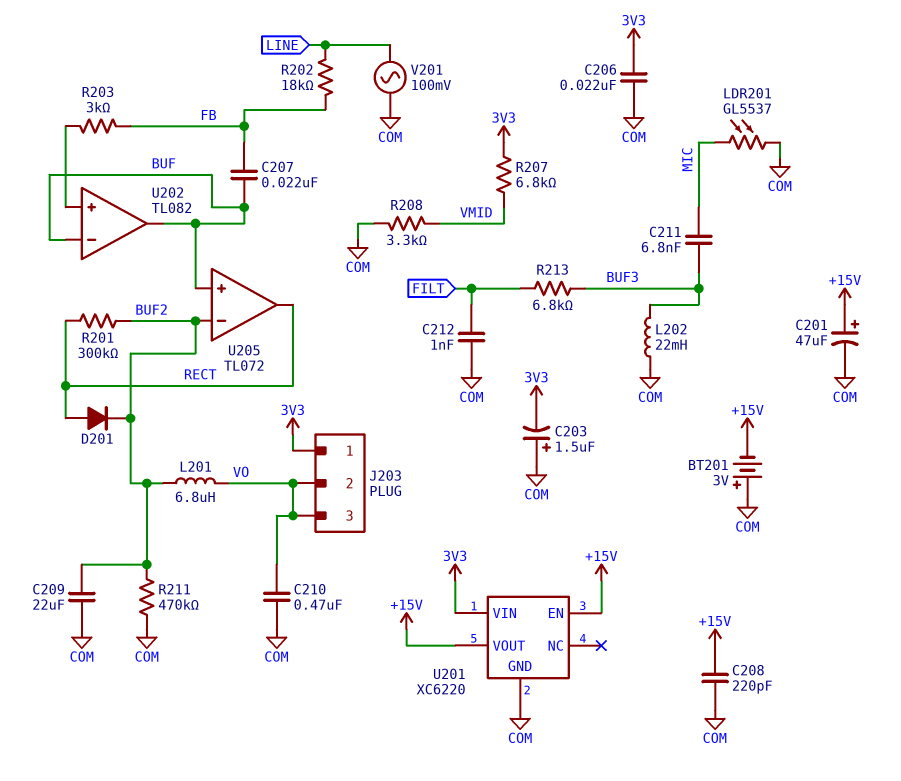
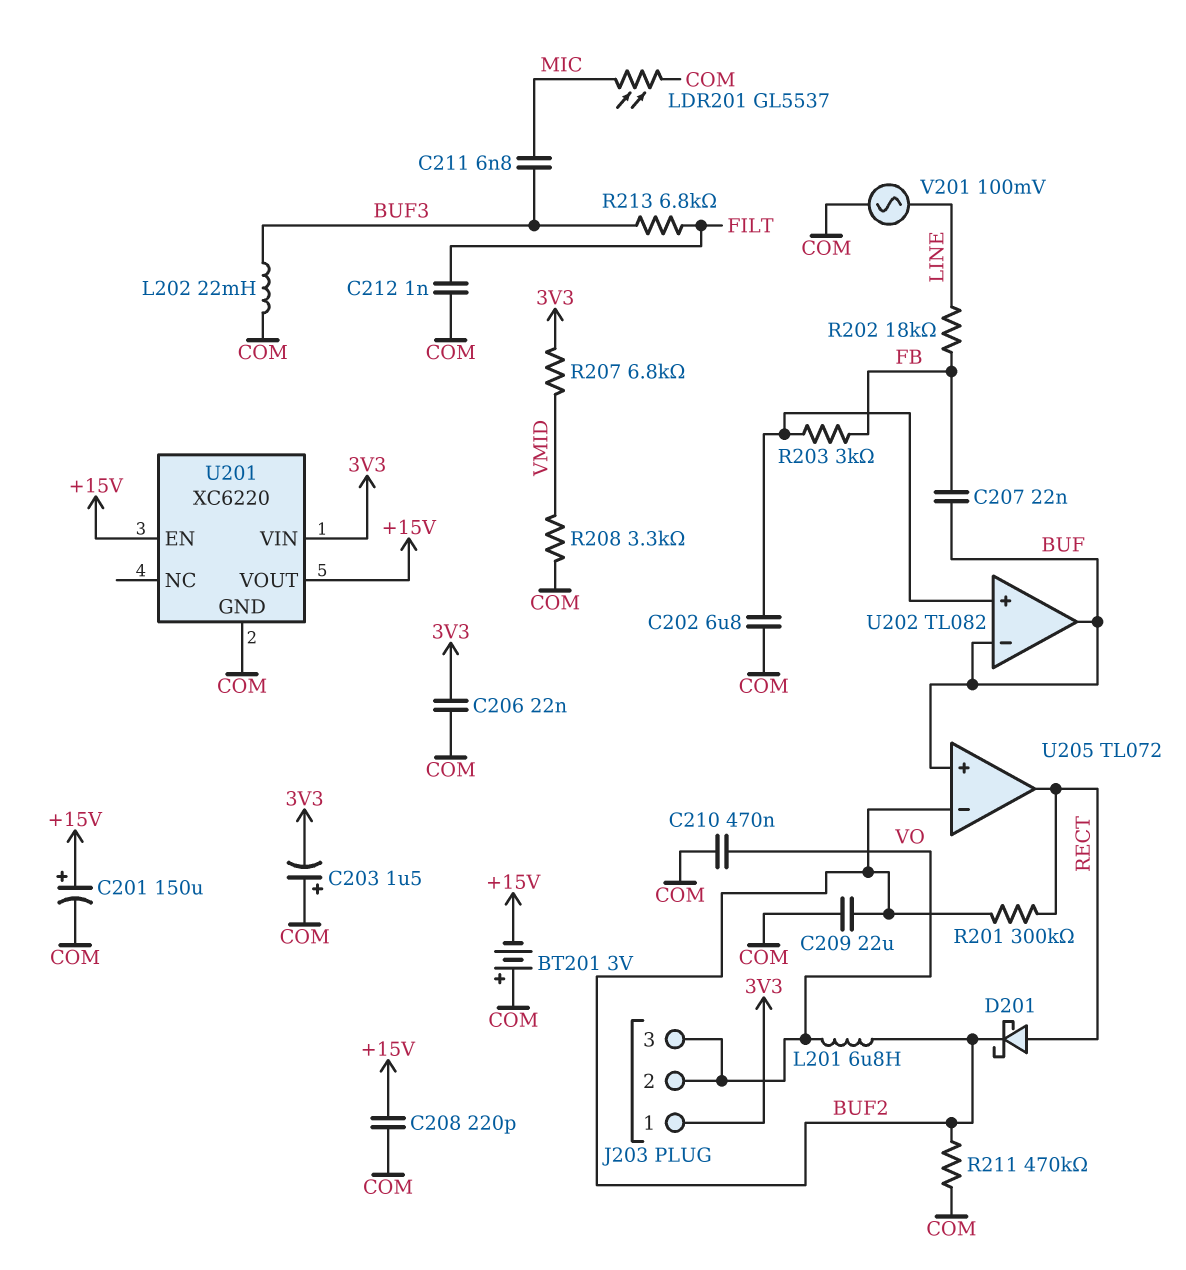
C201: 47uF (plus +15V, minus COM) -> 150uF (plus +15V, minus COM)
C202: none -> 6.8uF (COM, U202/in+)
D201: diode (A RECT, K BUF2) -> schottky (A RECT, K BUF2)

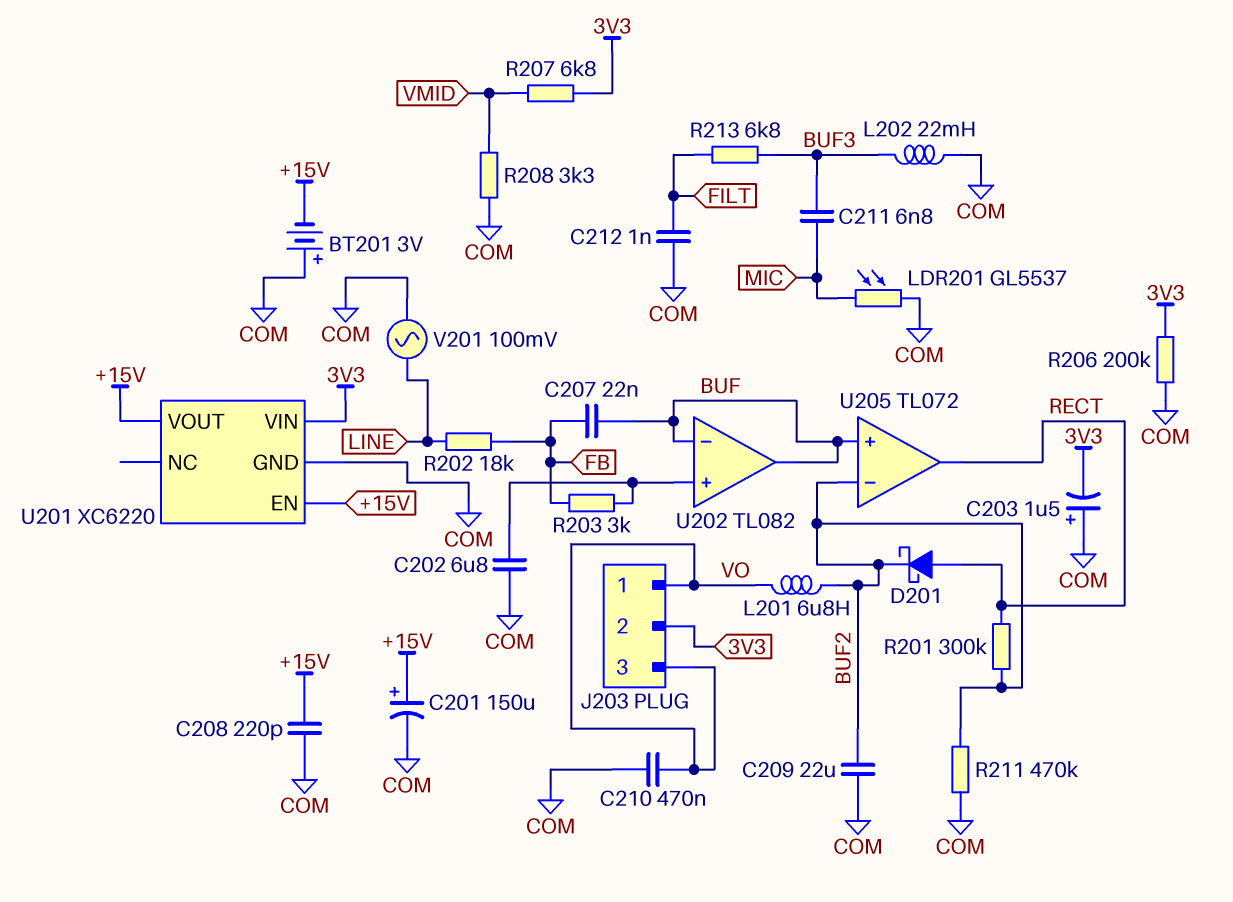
C206: 22nF (3V3, COM) -> none
J203 pin 1: 3V3 -> VO
J203 pin 2: VO -> 3V3
R206: none -> 200k (3V3, COM)

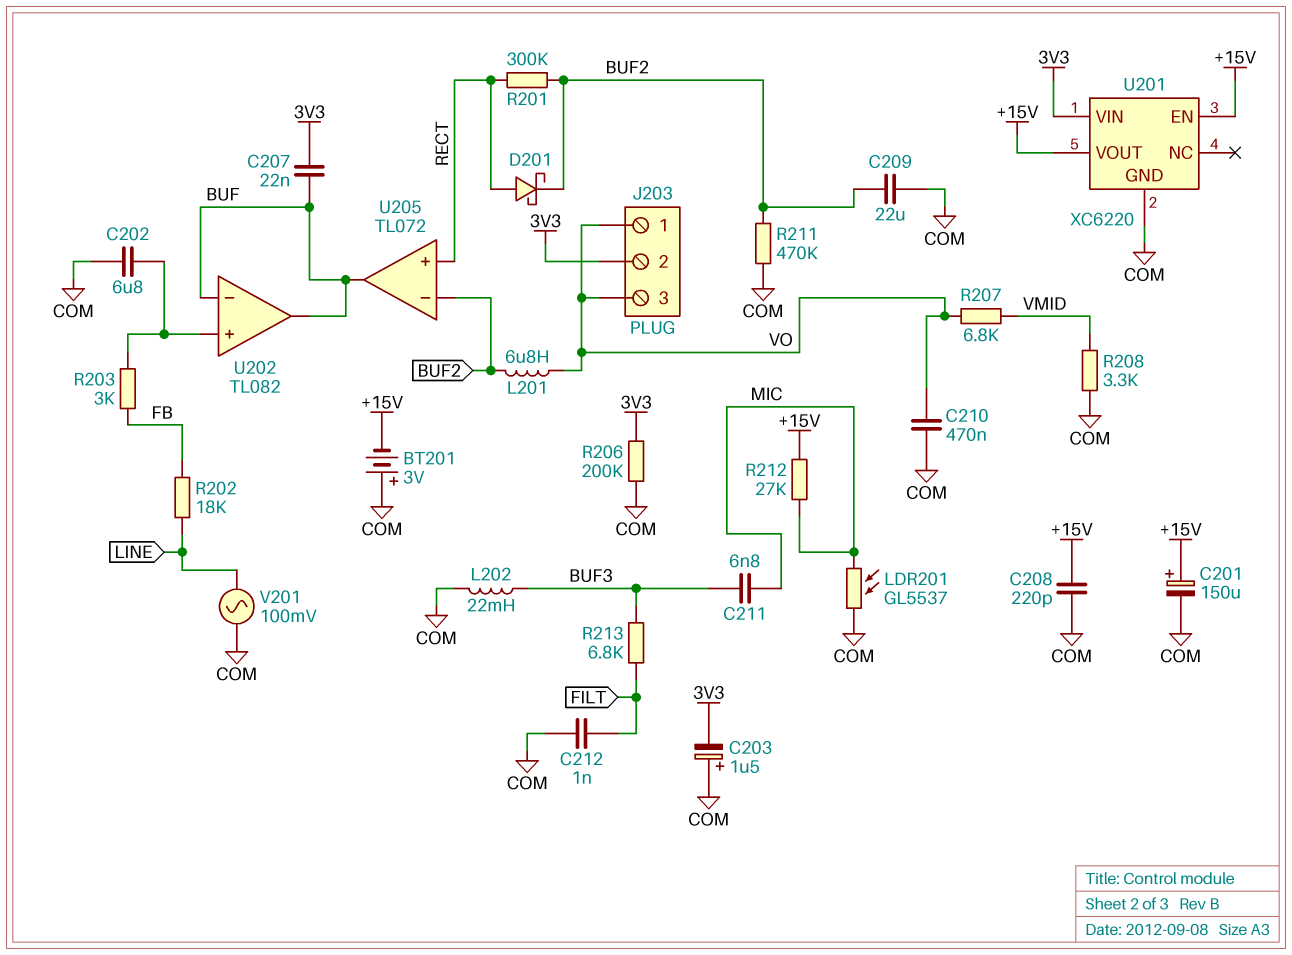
C207: 22nF (BUF, FB) -> 22nF (3V3, BUF)
R207: 6.8k (3V3, VMID) -> 6.8k (VMID, VO)
R212: none -> 27k (+15V, MIC)
U205 pin in+: BUF -> RECT
U205 pin out: RECT -> BUF

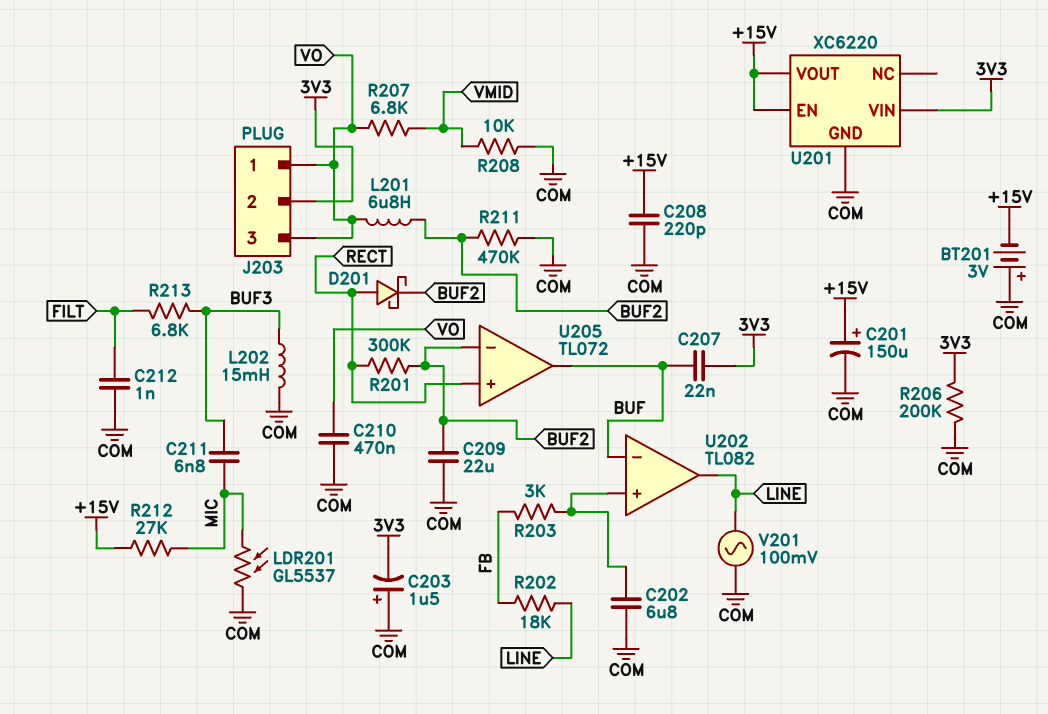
L202: 22mH (BUF3, COM) -> 15mH (BUF3, COM)
R208: 3.3k (COM, VMID) -> 10k (COM, VMID)
U202 pin out: BUF -> LINE

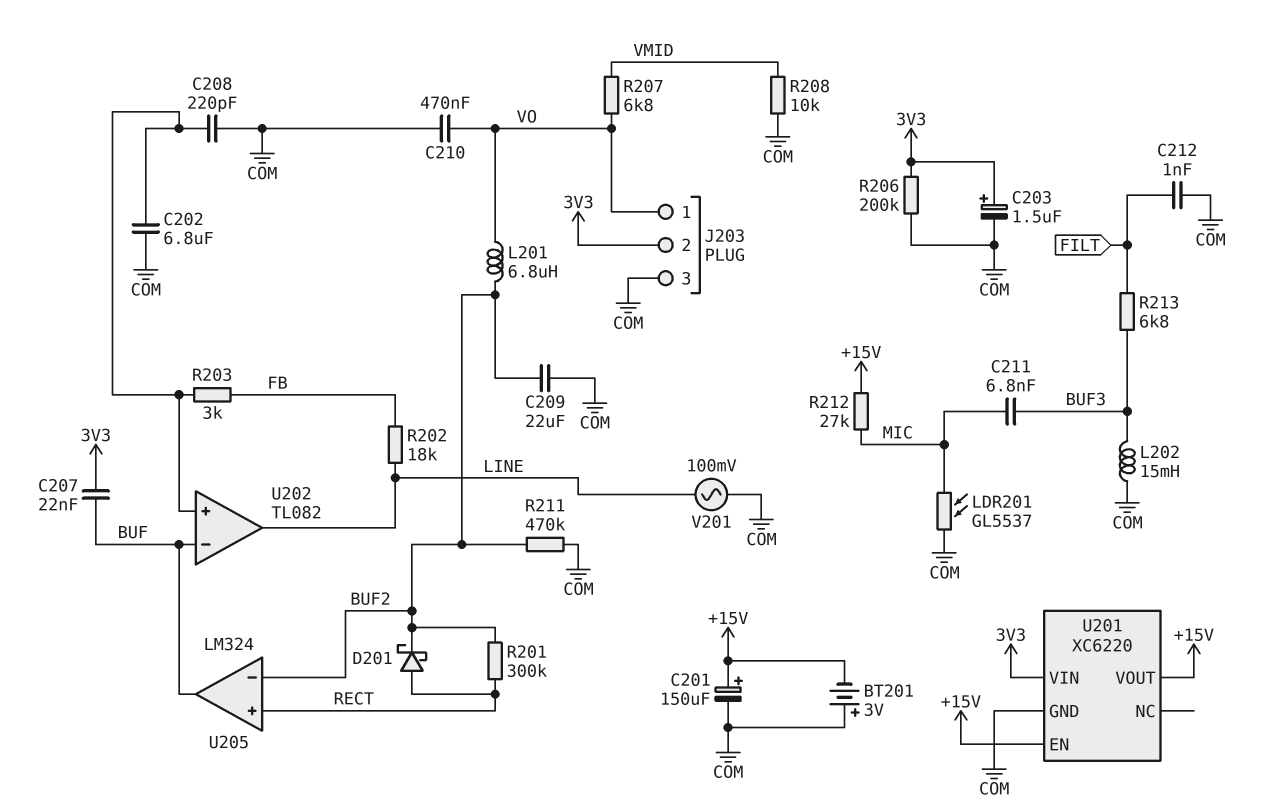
C203: 1.5uF (plus COM, minus 3V3) -> 1.5uF (plus 3V3, minus COM)
C208: 220pF (+15V, COM) -> 220pF (COM, U202/in+)
J203 pin 3: VO -> COM
U205: TL072 -> LM324

